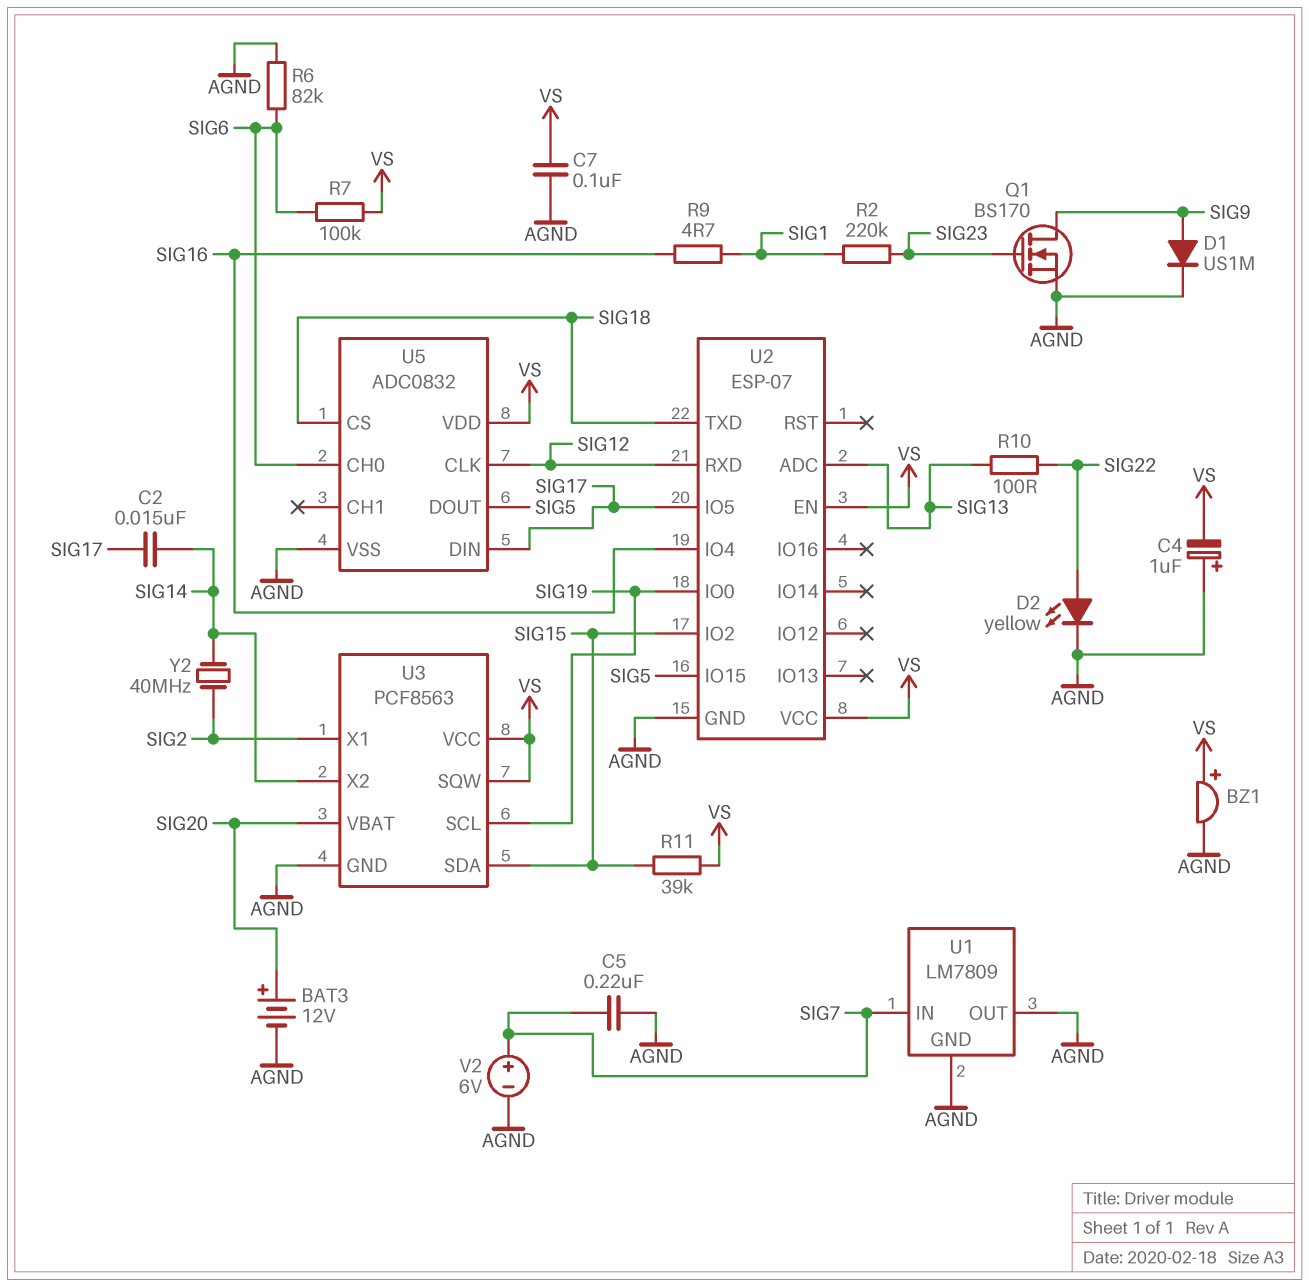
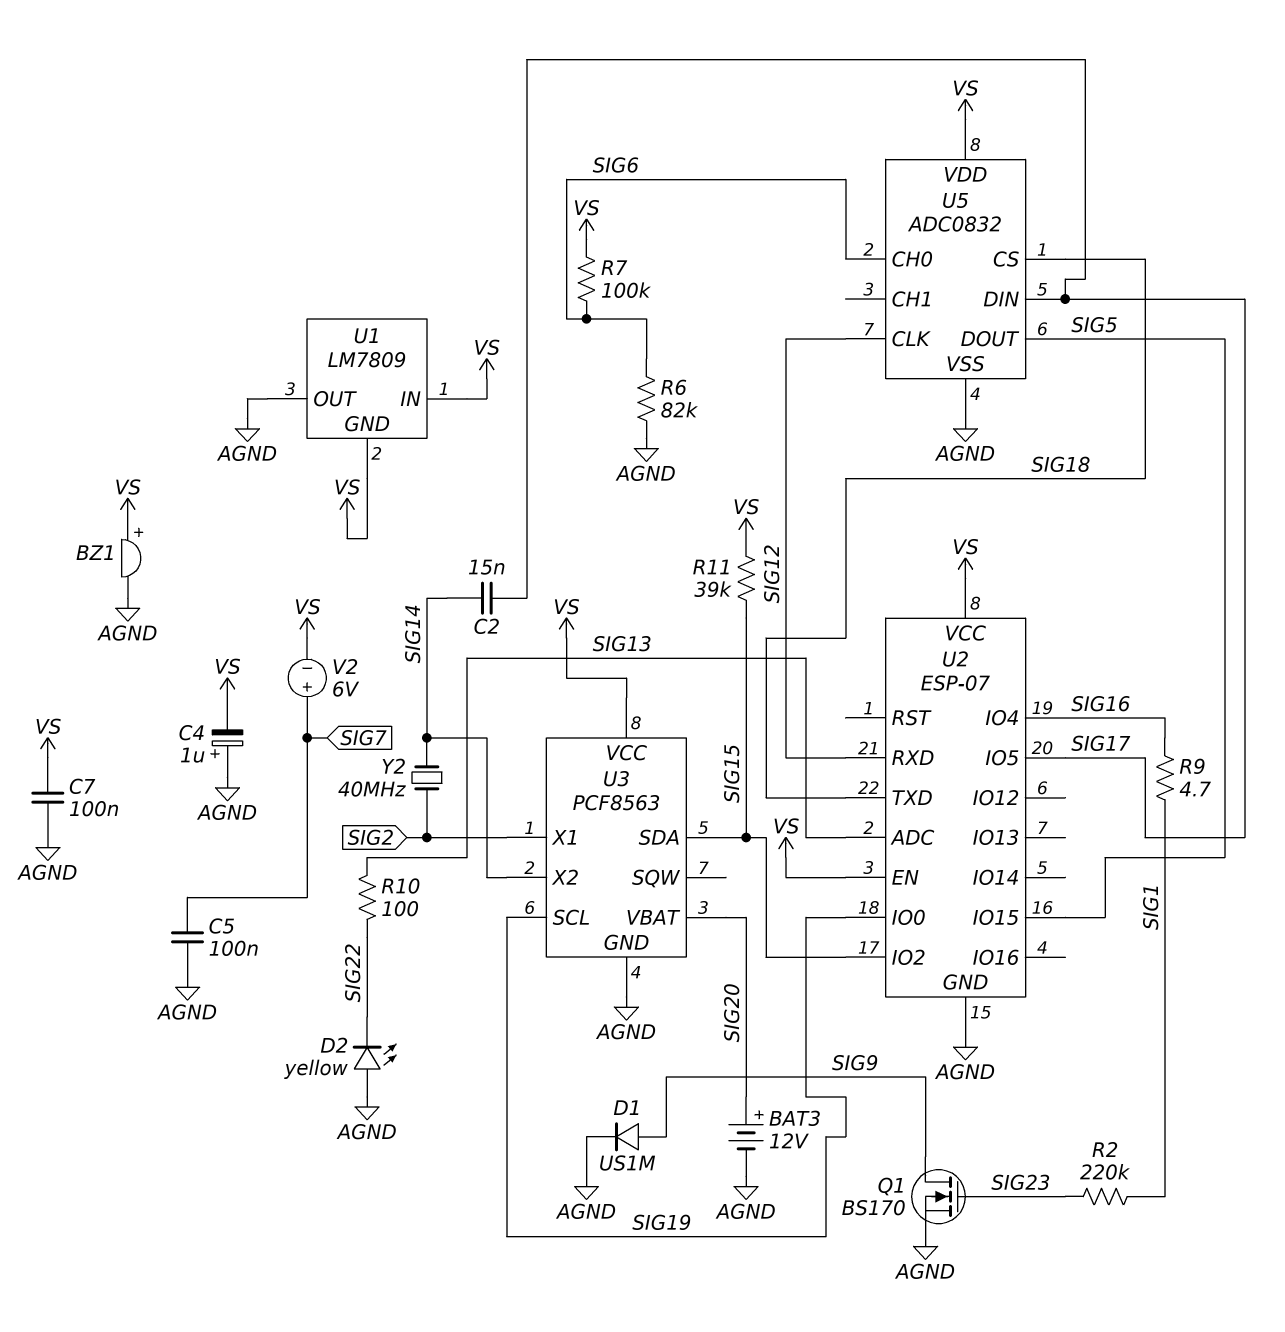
C5: 220nF (AGND, SIG7) -> 100nF (AGND, SIG7)
D2: LED yellow (A SIG22, K AGND) -> LED yellow (A AGND, K SIG22)
U1 pin GND: AGND -> VS
U1 pin IN: SIG7 -> VS
U3 pin SQW: VS -> none
V2: 6V (plus SIG7, minus AGND) -> 6V (plus SIG7, minus VS)

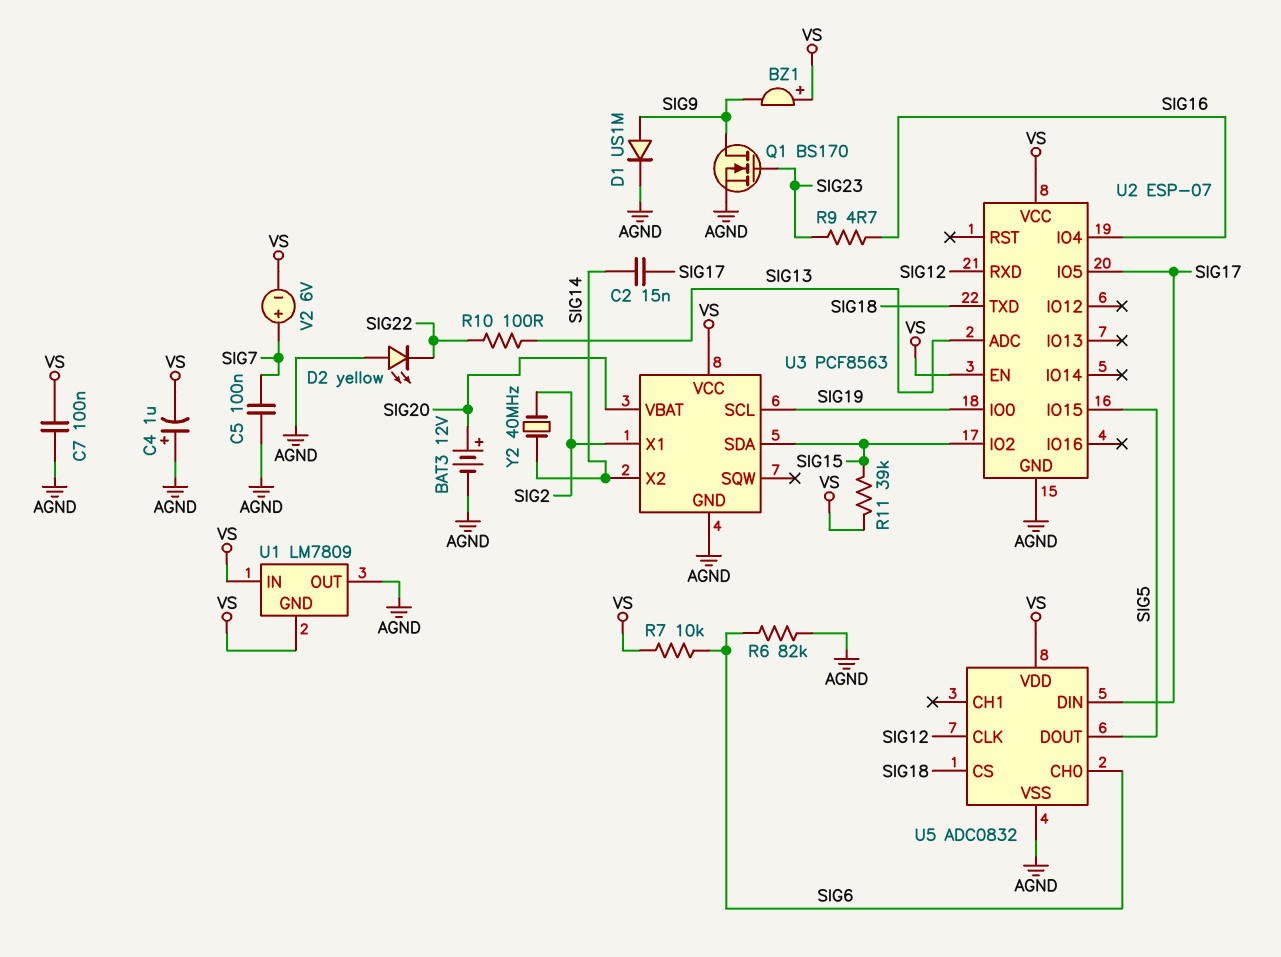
BZ1: buzzer (plus VS, minus AGND) -> buzzer (plus VS, minus SIG9)
R2: 220k (SIG1, SIG23) -> none
R7: 100k (SIG6, VS) -> 10k (SIG6, VS)
R9: 4.7 (SIG1, SIG16) -> 4.7 (SIG16, SIG23)

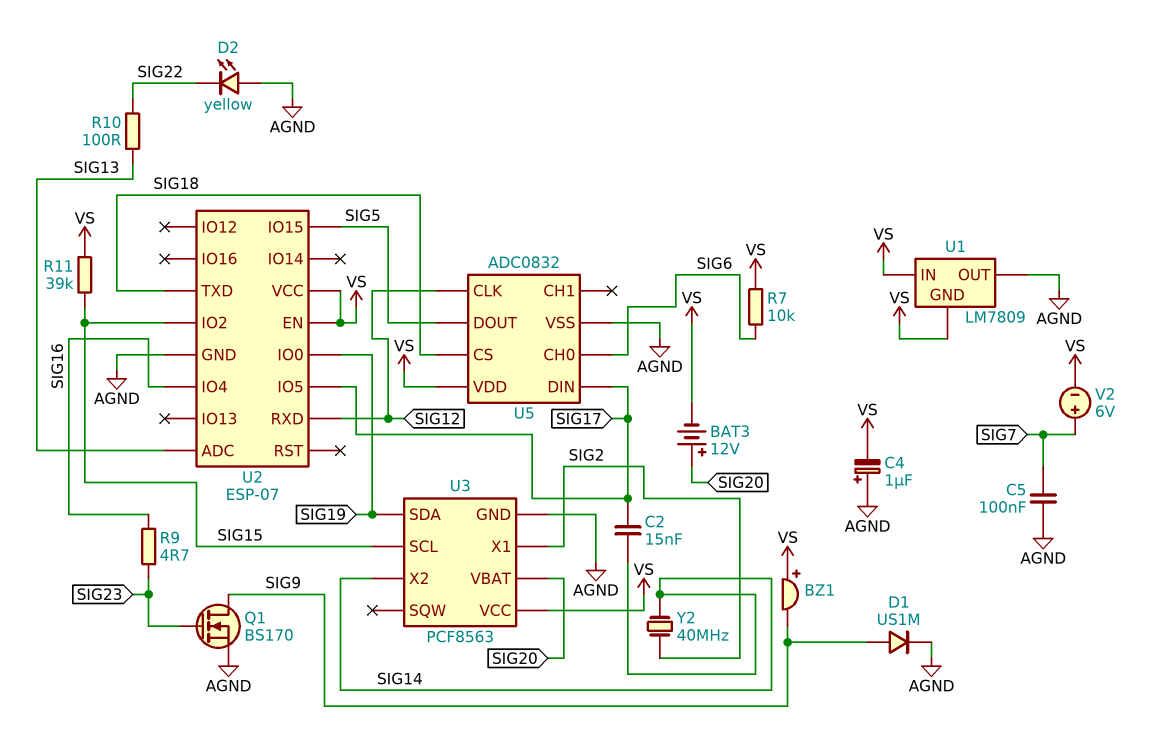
BAT3: 12V (plus SIG20, minus AGND) -> 12V (plus SIG20, minus VS)
C7: 100nF (AGND, VS) -> none
R6: 82k (AGND, SIG6) -> none
U3 pin SCL: SIG19 -> SIG15
U3 pin SDA: SIG15 -> SIG19

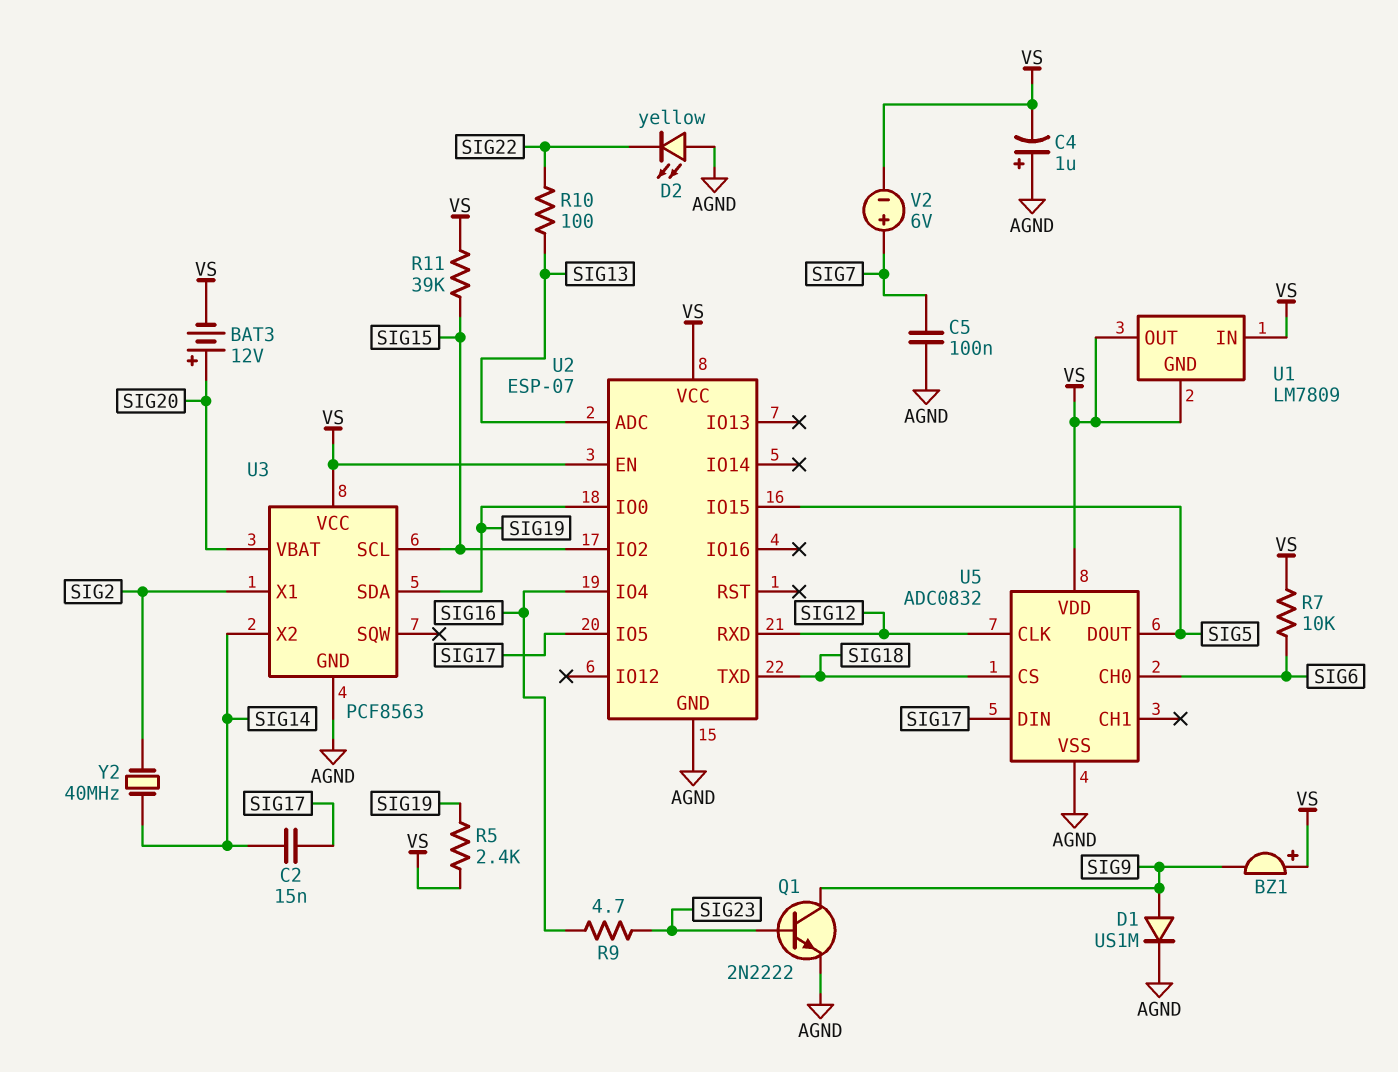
Q1: NMOS BS170 (G SIG23, D SIG9, S AGND) -> NPN 2N2222 (B SIG23, C SIG9, E AGND)
R5: none -> 2.4k (SIG19, VS)
U1 pin OUT: AGND -> VS

